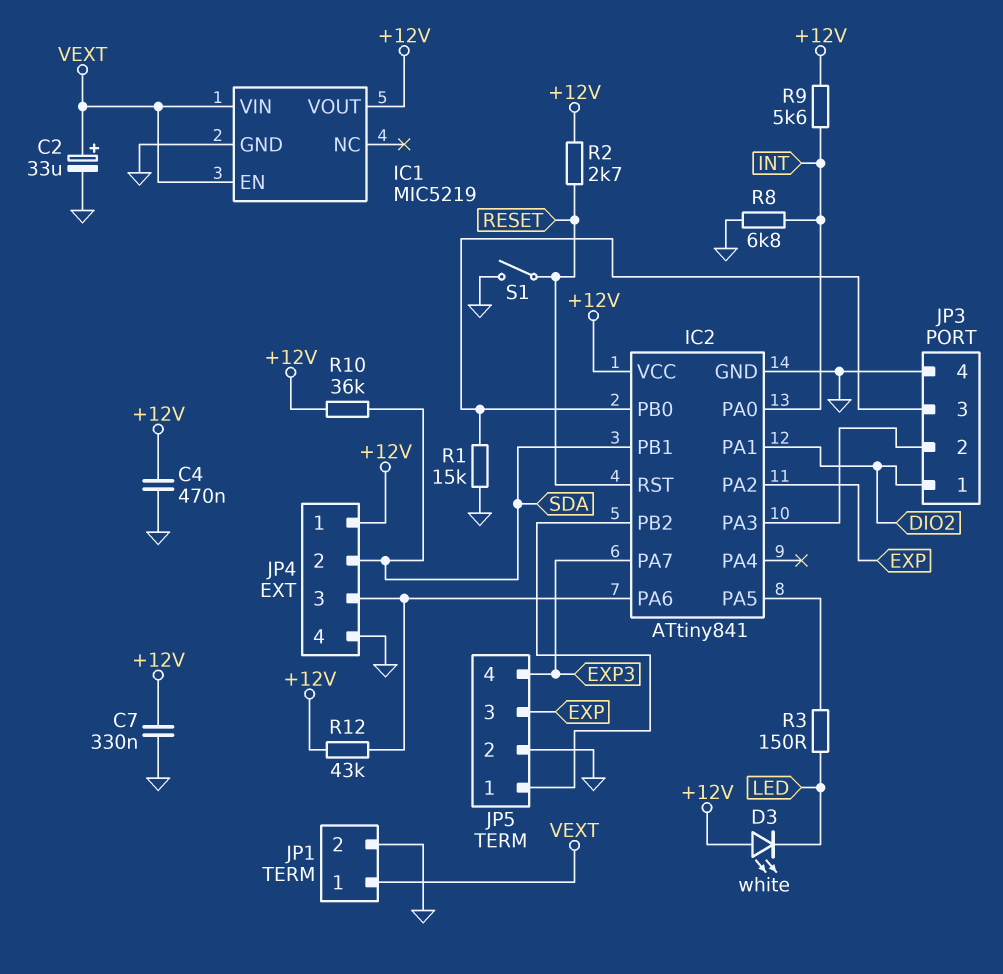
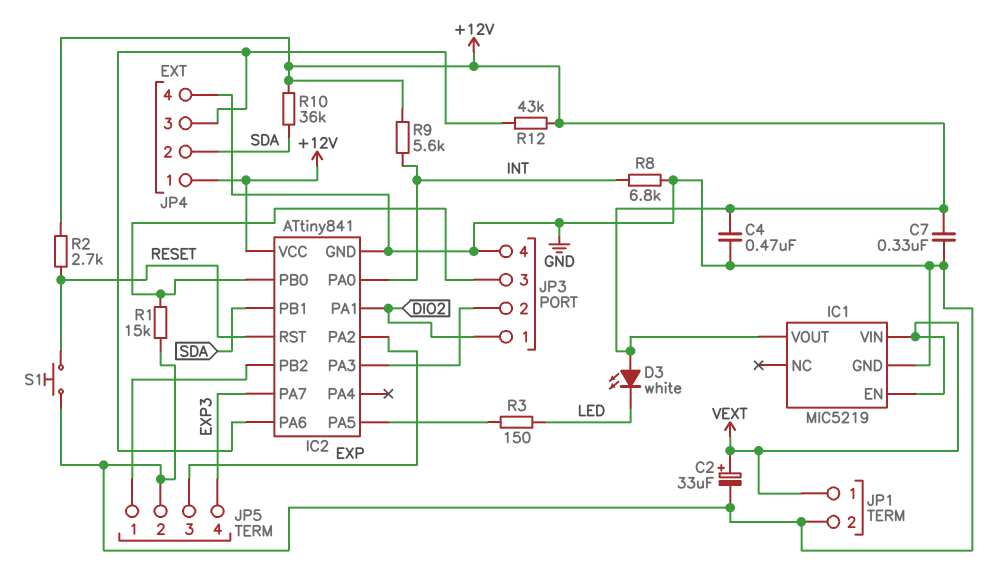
S1: switch (GND, RESET) -> button (GND, RESET)

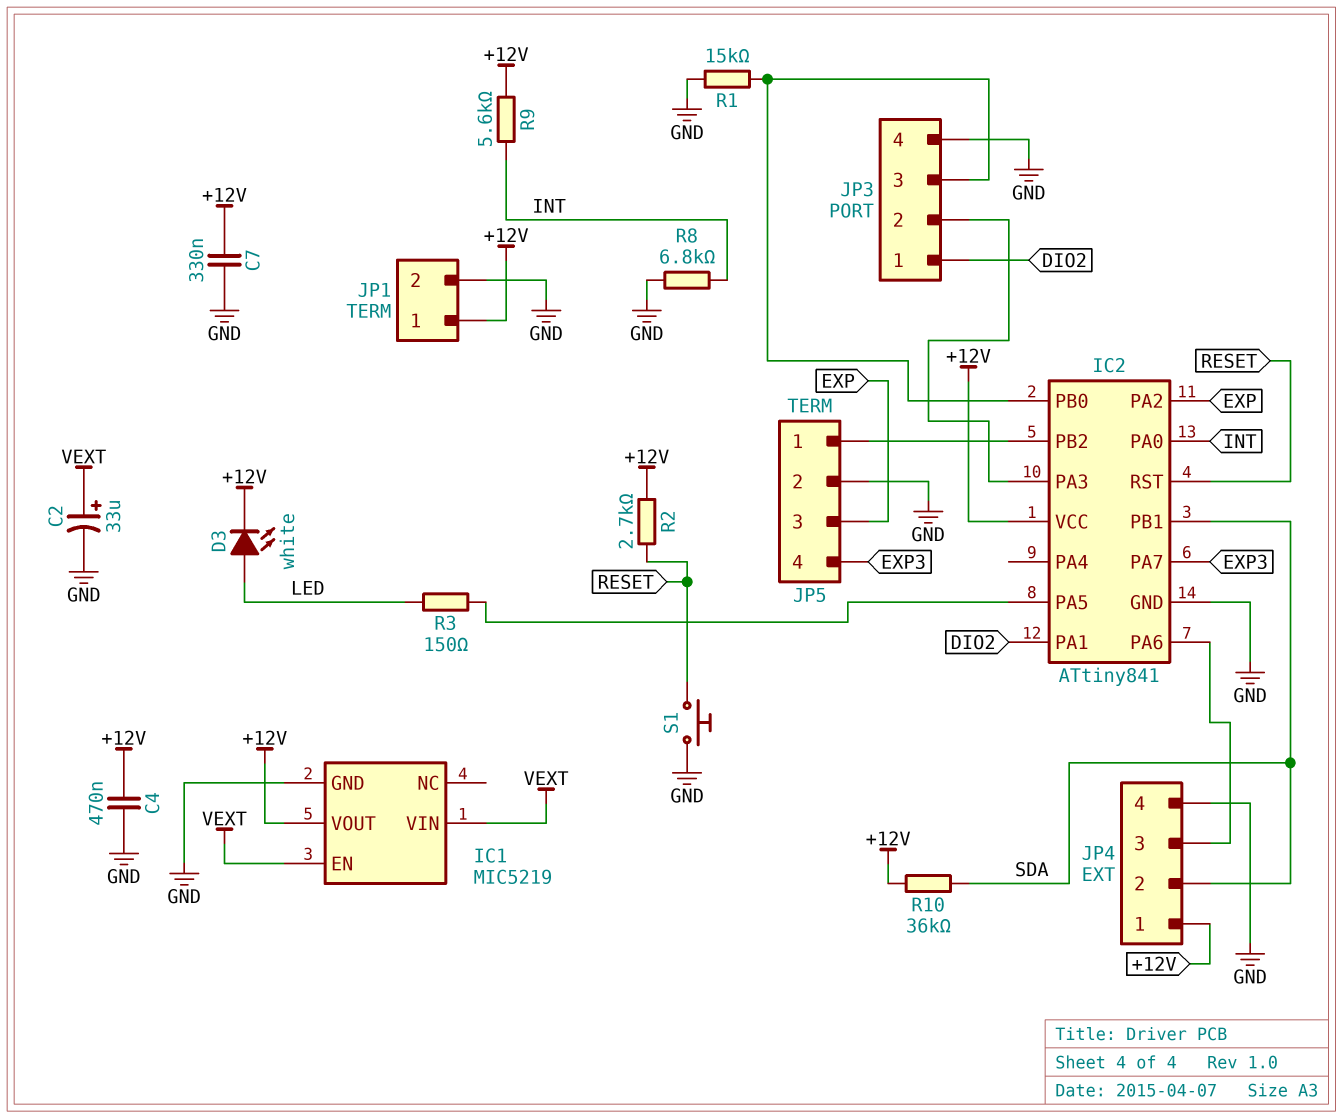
D3: LED white (A +12V, K LED) -> LED white (A LED, K +12V)
JP1 pin 1: VEXT -> +12V
R12: 43k (+12V, IC2/PA6) -> none

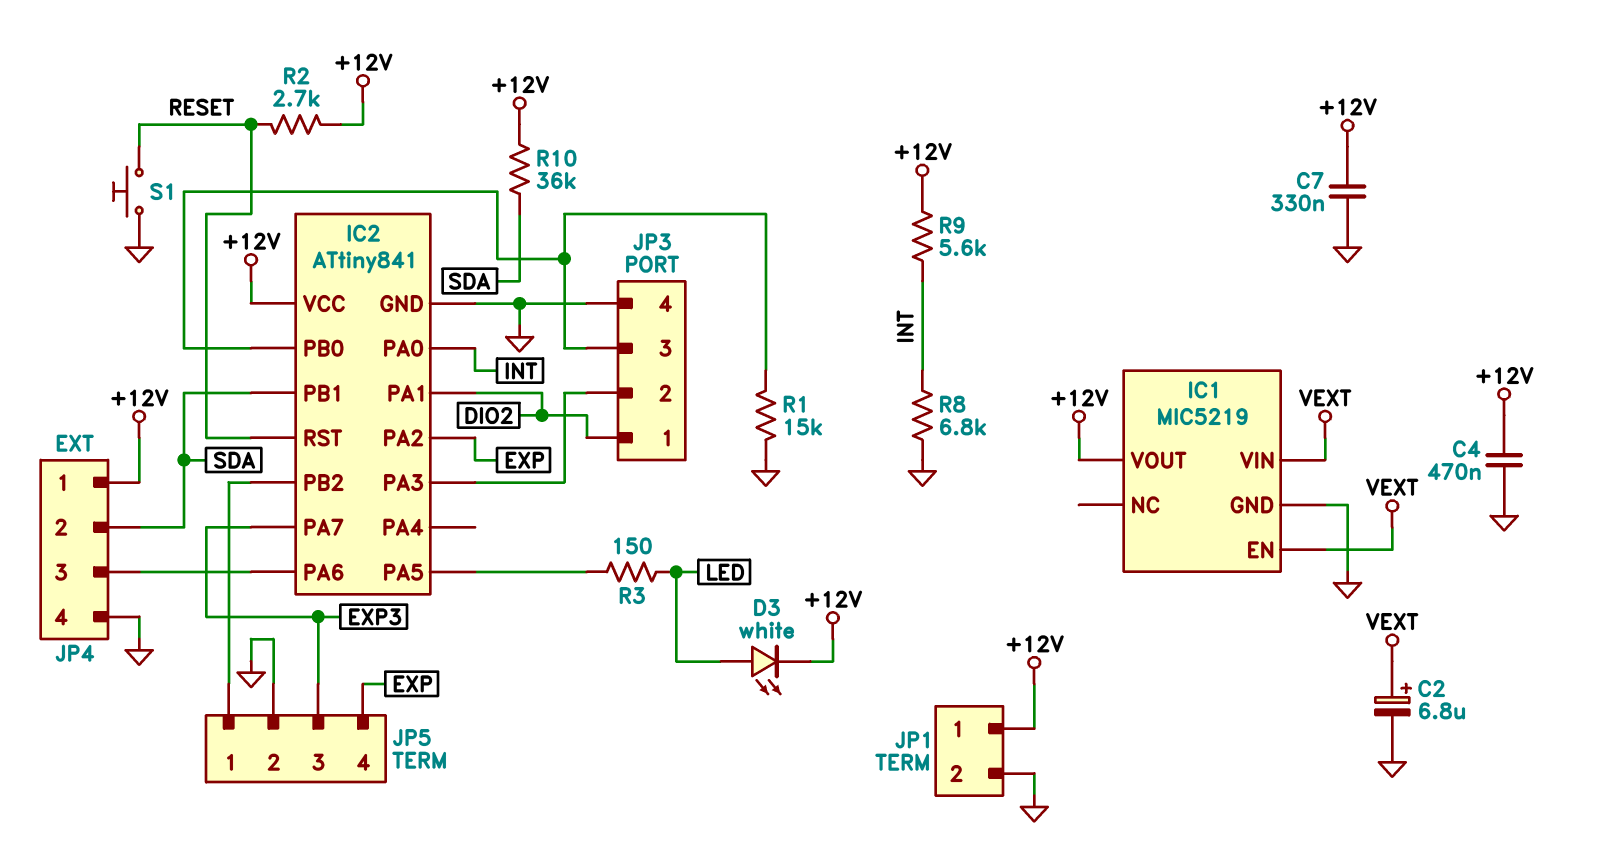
C2: 33uF (plus VEXT, minus GND) -> 6.8uF (plus VEXT, minus GND)
JP5 pin 3: EXP -> EXP3
JP5 pin 4: EXP3 -> EXP

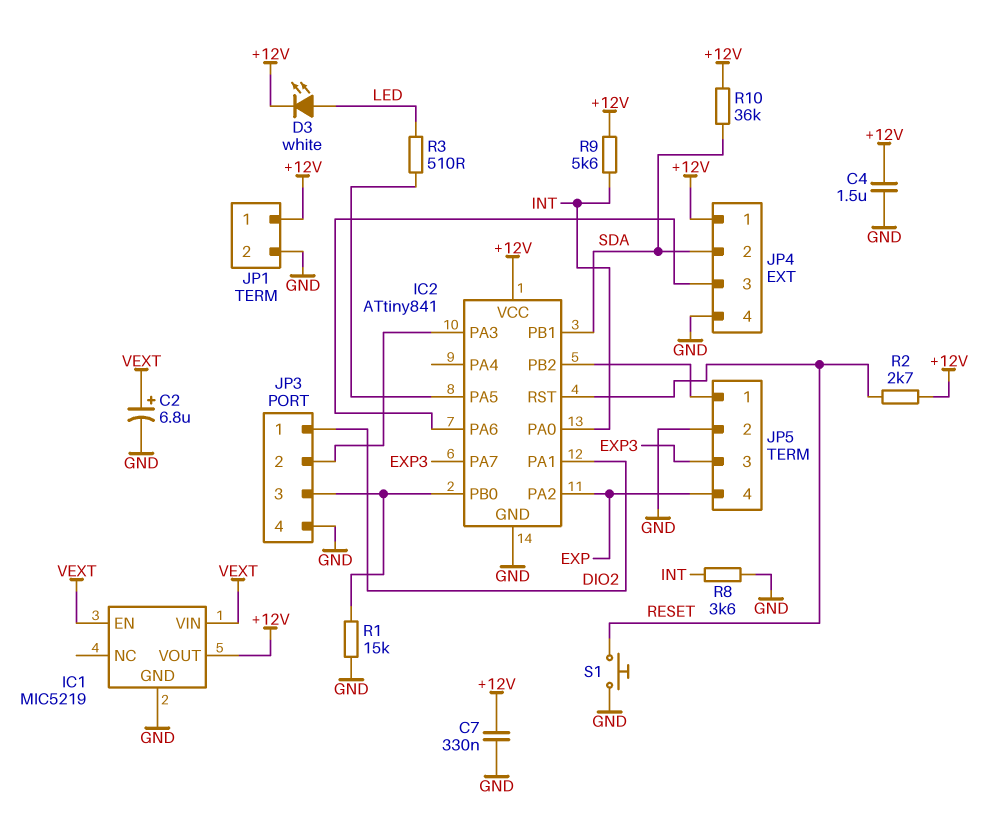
C4: 470nF (+12V, GND) -> 1.5uF (+12V, GND)
R3: 150 (IC2/PA5, LED) -> 510 (IC2/PA5, LED)
R8: 6.8k (GND, INT) -> 3.6k (GND, INT)

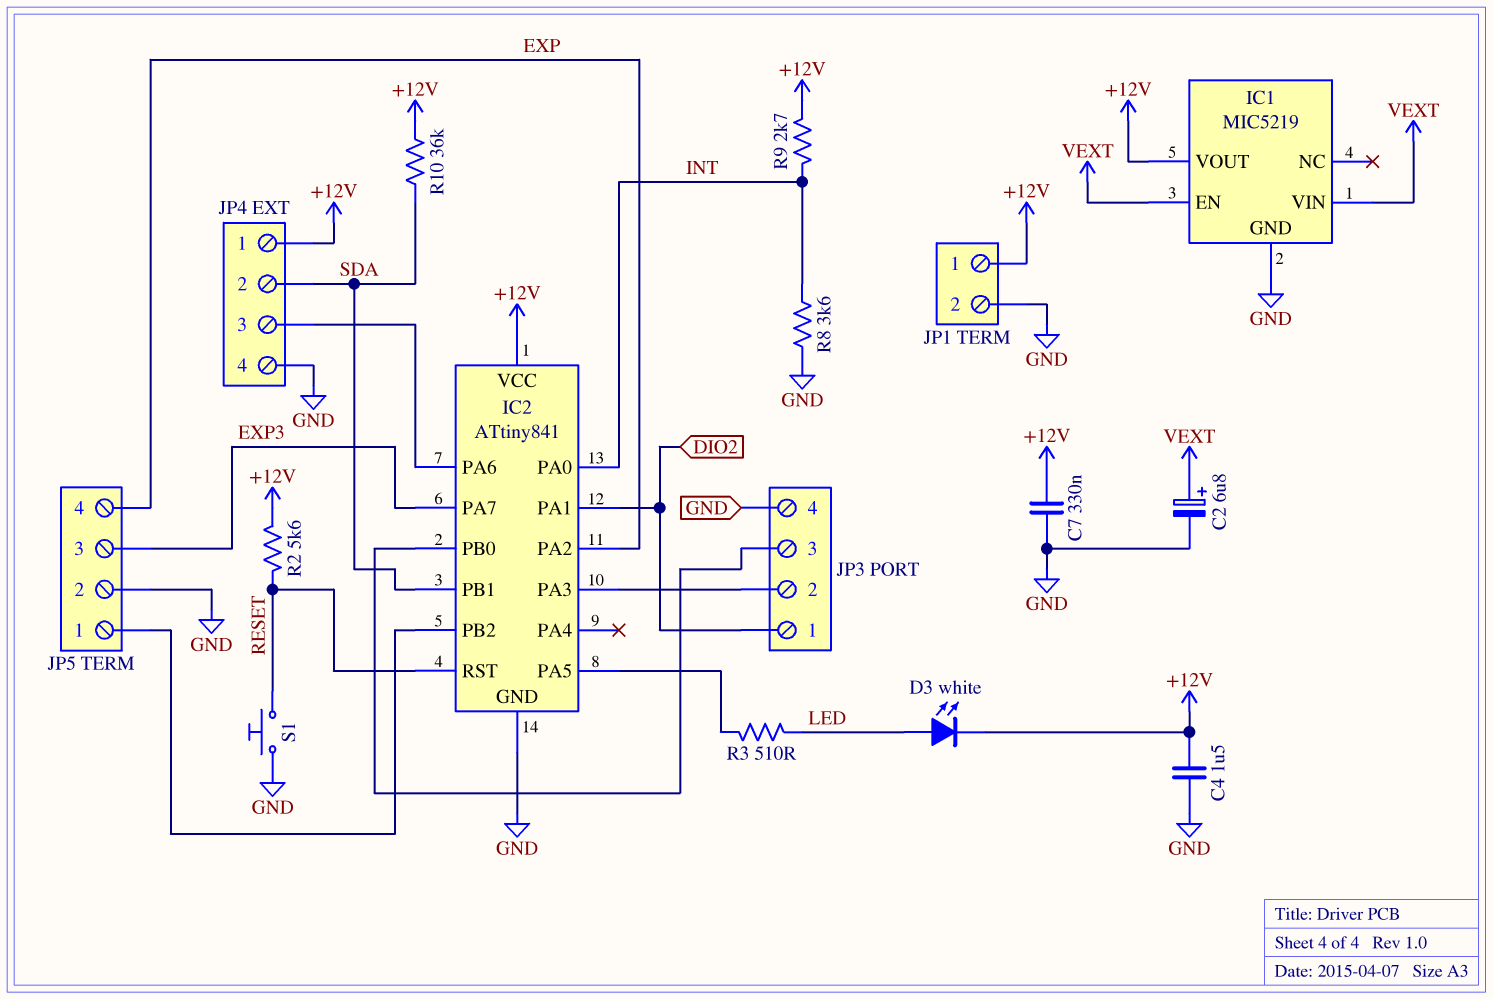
R1: 15k (GND, IC2/PB0) -> none
R2: 2.7k (+12V, RESET) -> 5.6k (+12V, RESET)
R9: 5.6k (+12V, INT) -> 2.7k (+12V, INT)

